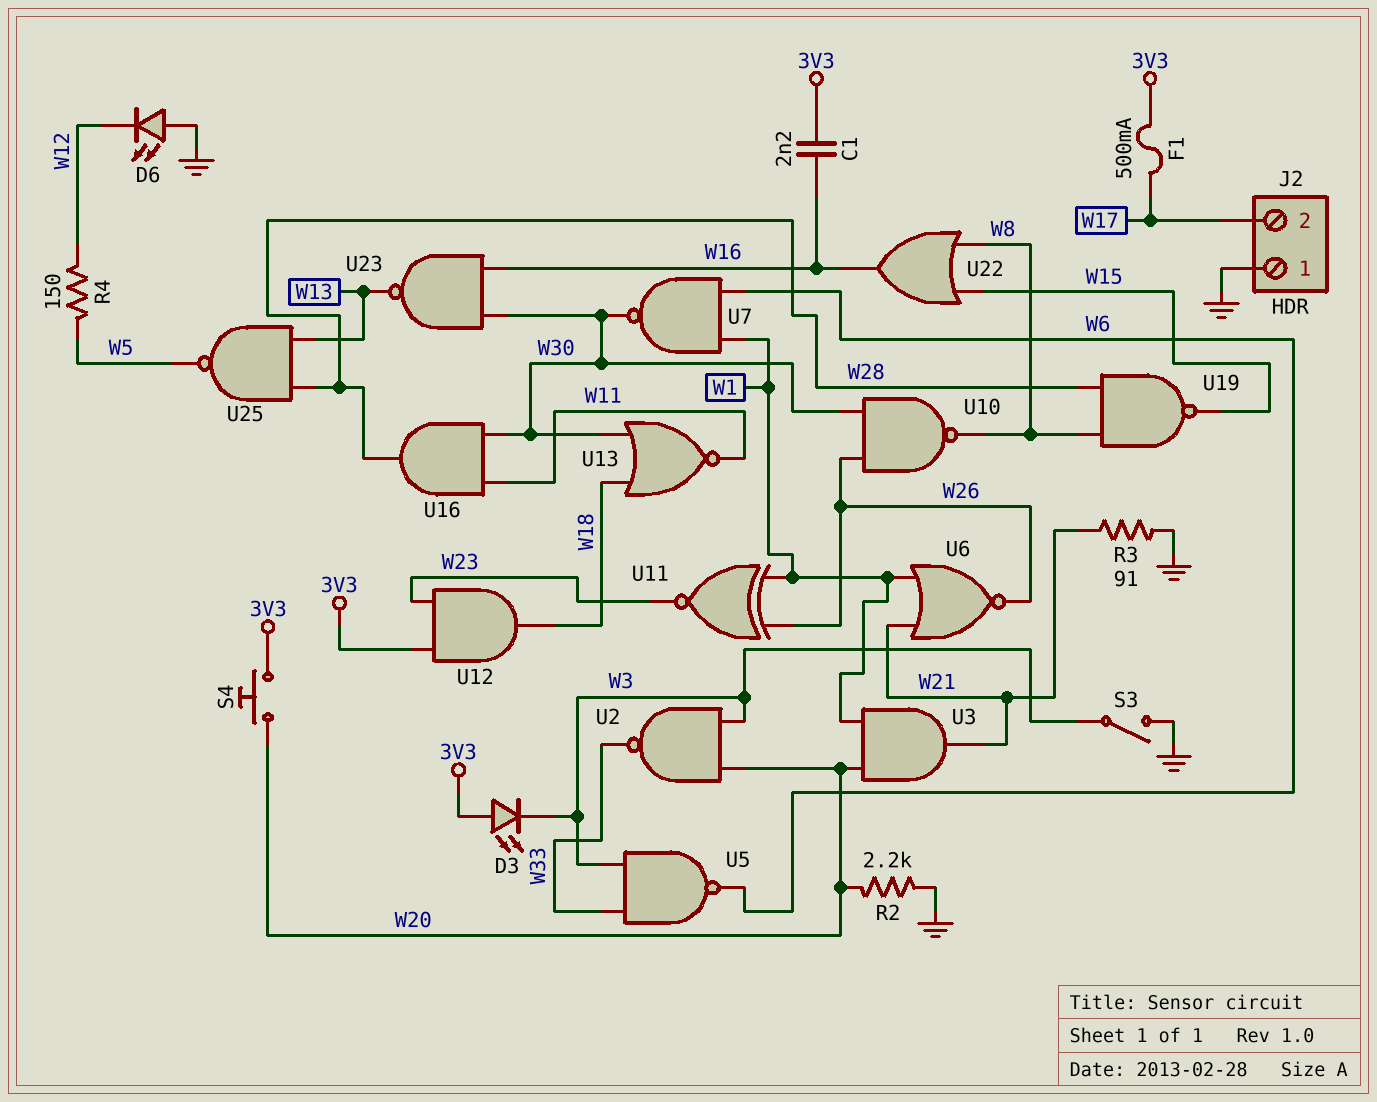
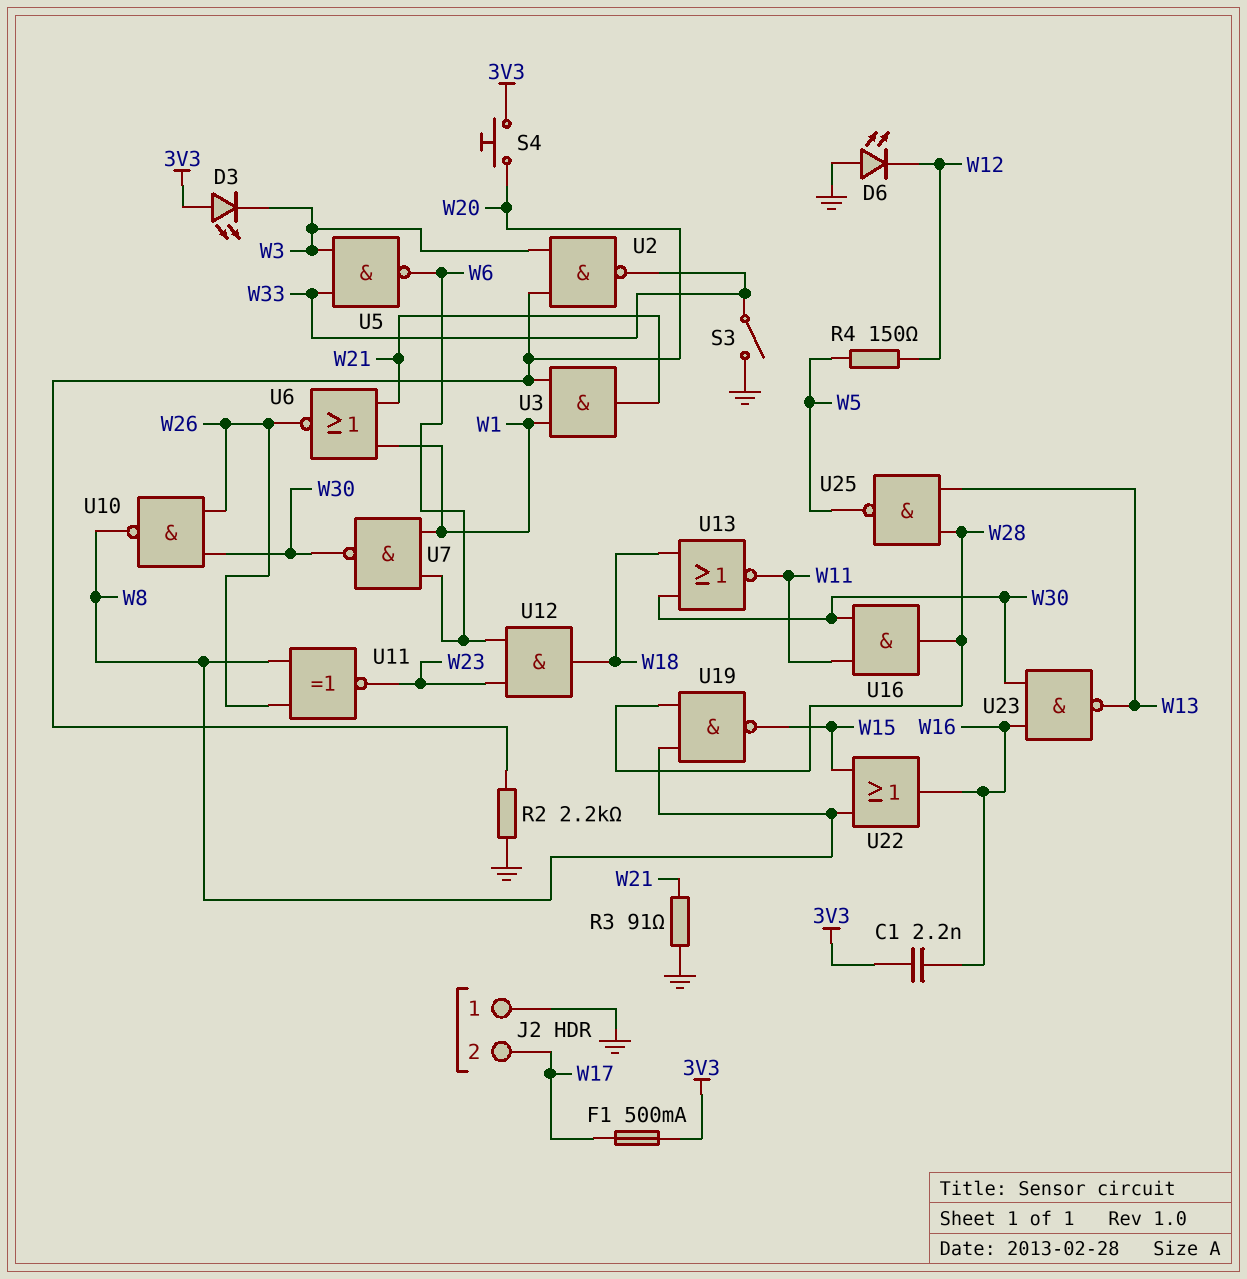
S3: switch (GND, W3) -> switch (GND, W33)
U11: XNOR (in W1, in W26, out W23) -> XNOR (in W8, in W26, out W23)
U12: AND (in 3V3, in W23, out W18) -> AND (in W6, in W23, out W18)

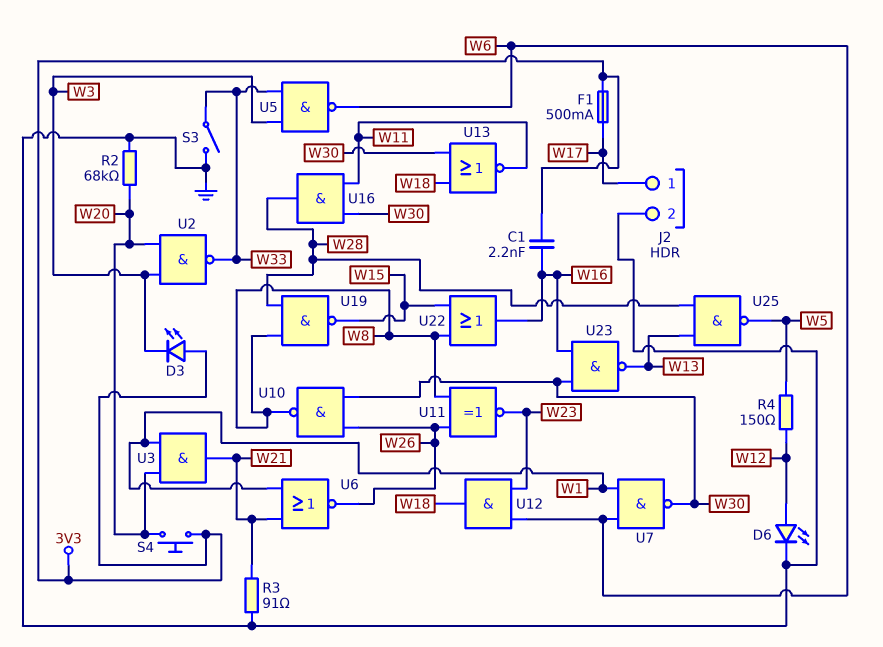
D6: LED (A GND, K W12) -> LED (A W12, K GND)
J2 pin 1: GND -> W17
J2 pin 2: W17 -> GND
R2: 2.2k (GND, W20) -> 68k (GND, W20)

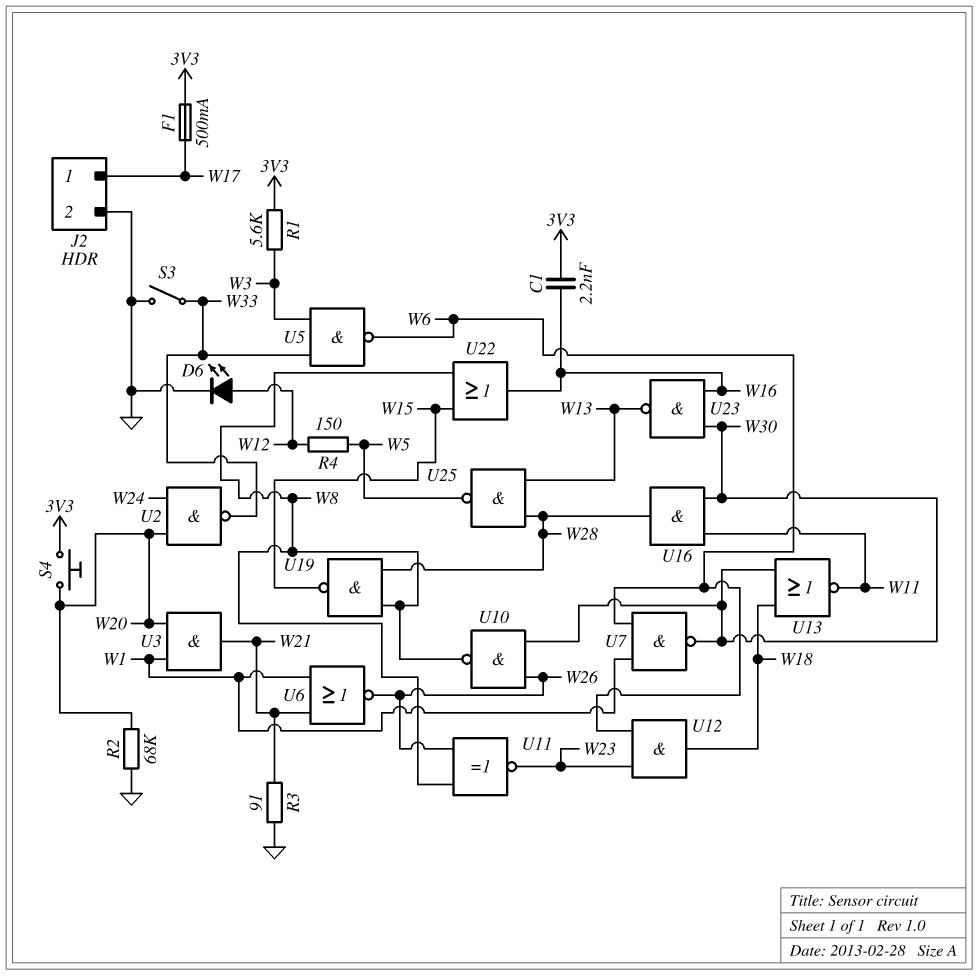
D3: LED (A 3V3, K W3) -> none
R1: none -> 5.6k (3V3, W3)
U2: NAND (in W3, in W20, out W33) -> NAND (in W20, in W24, out W33)

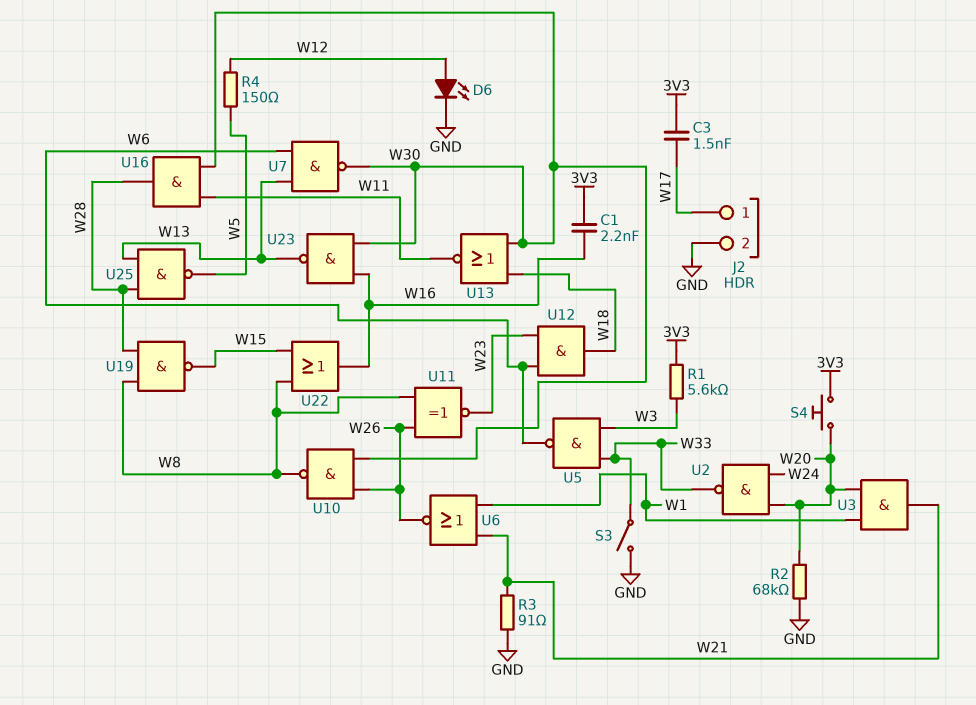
C3: none -> 1.5nF (3V3, W17)
F1: 500mA (3V3, W17) -> none
U7: NAND (in W1, in W6, out W30) -> NAND (in W6, in W13, out W30)

